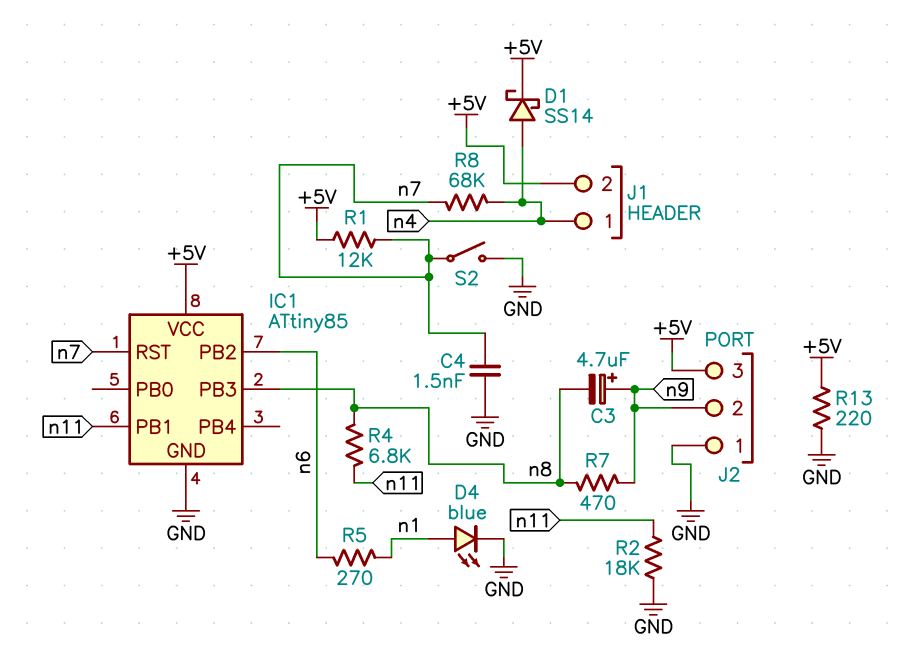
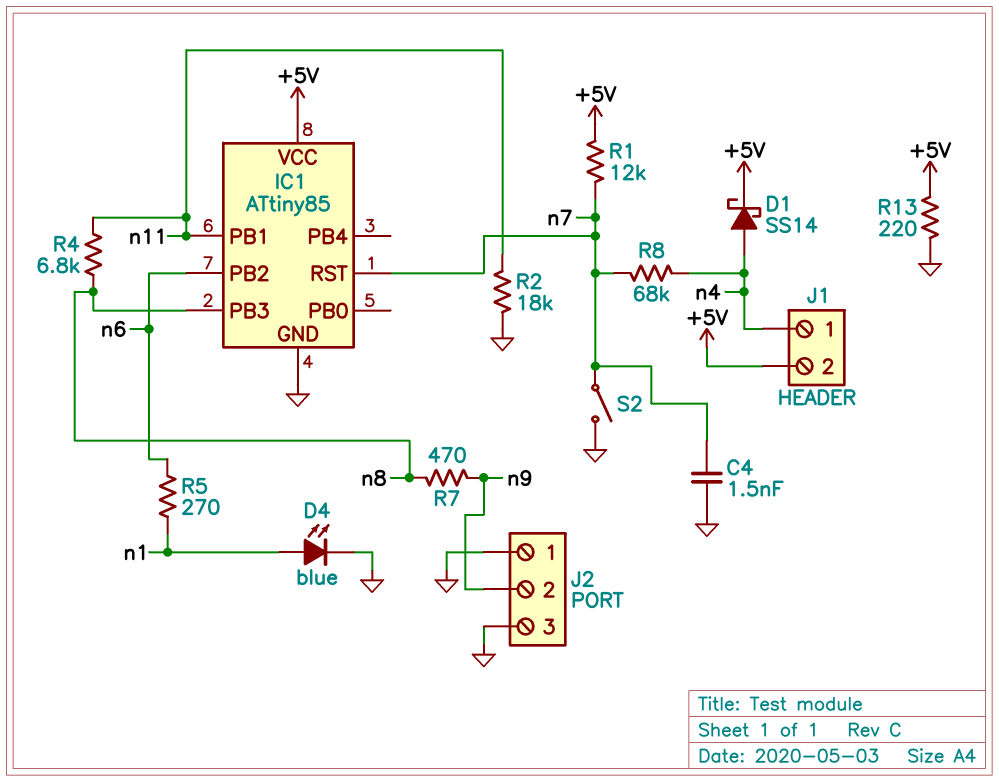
C3: 4.7uF (plus n9, minus n8) -> none
J2 pin 3: +5V -> GND

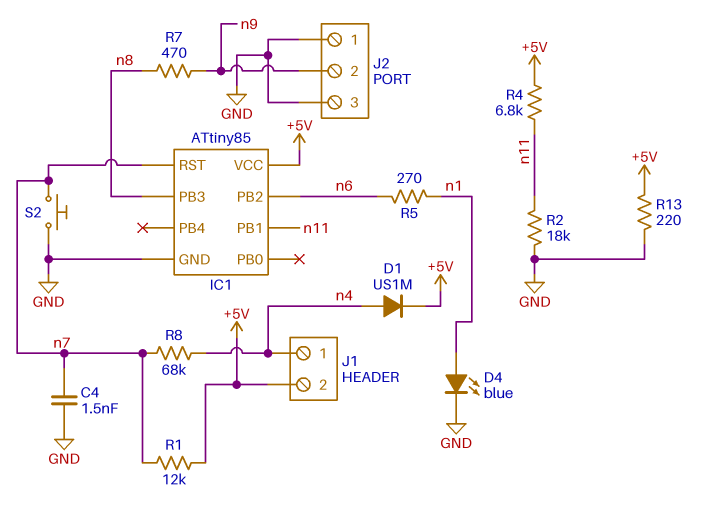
D1: schottky SS14 (A n4, K +5V) -> diode US1M (A n4, K +5V)
R4: 6.8k (n8, n11) -> 6.8k (+5V, n11)
S2: switch (GND, n7) -> button (GND, n7)

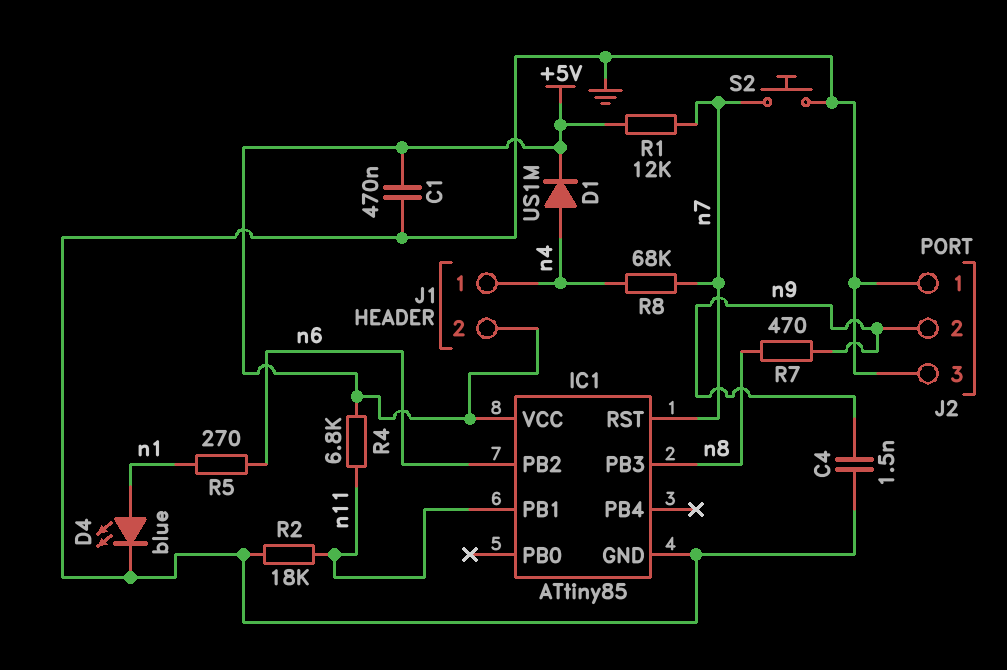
C1: none -> 470nF (+5V, GND)
C4: 1.5nF (GND, n7) -> 1.5nF (GND, n9)
R13: 220 (+5V, GND) -> none

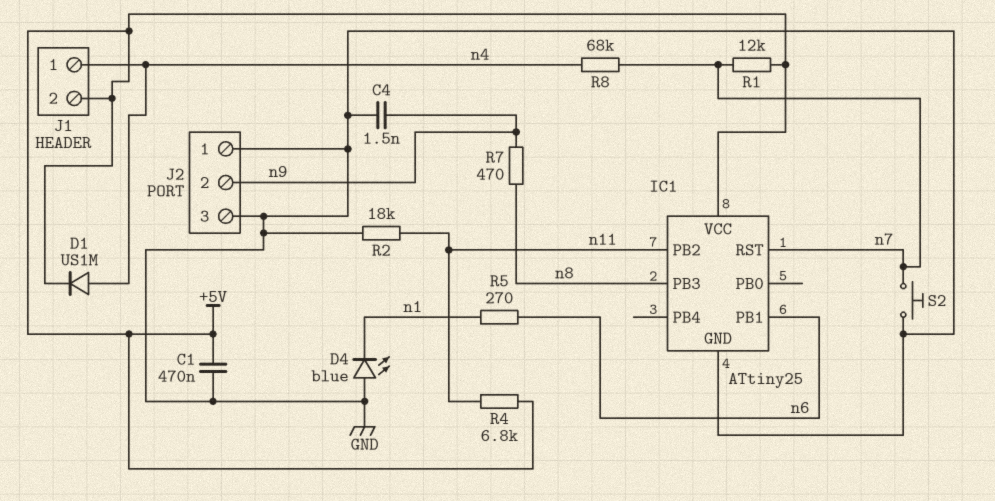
D4: LED blue (A n1, K GND) -> LED blue (A GND, K n1)
IC1: ATtiny85 -> ATtiny25
IC1 pin PB1: n11 -> n6
IC1 pin PB2: n6 -> n11

